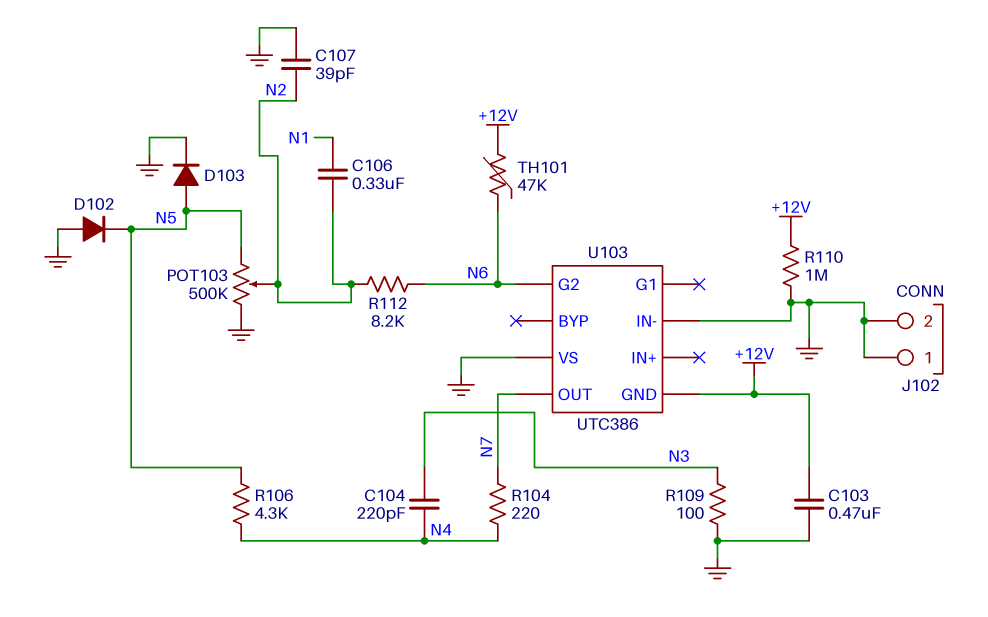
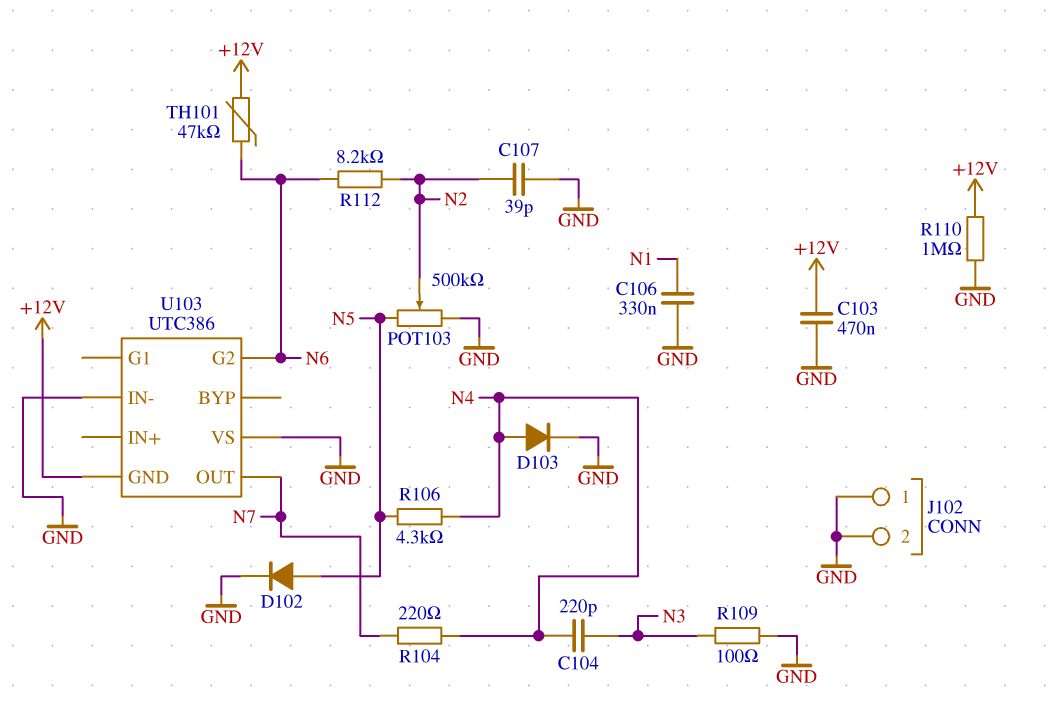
C106: 330nF (N1, N2) -> 330nF (GND, N1)
D102: diode (A GND, K N5) -> diode (A N5, K GND)
D103: diode (A N5, K GND) -> diode (A N4, K GND)

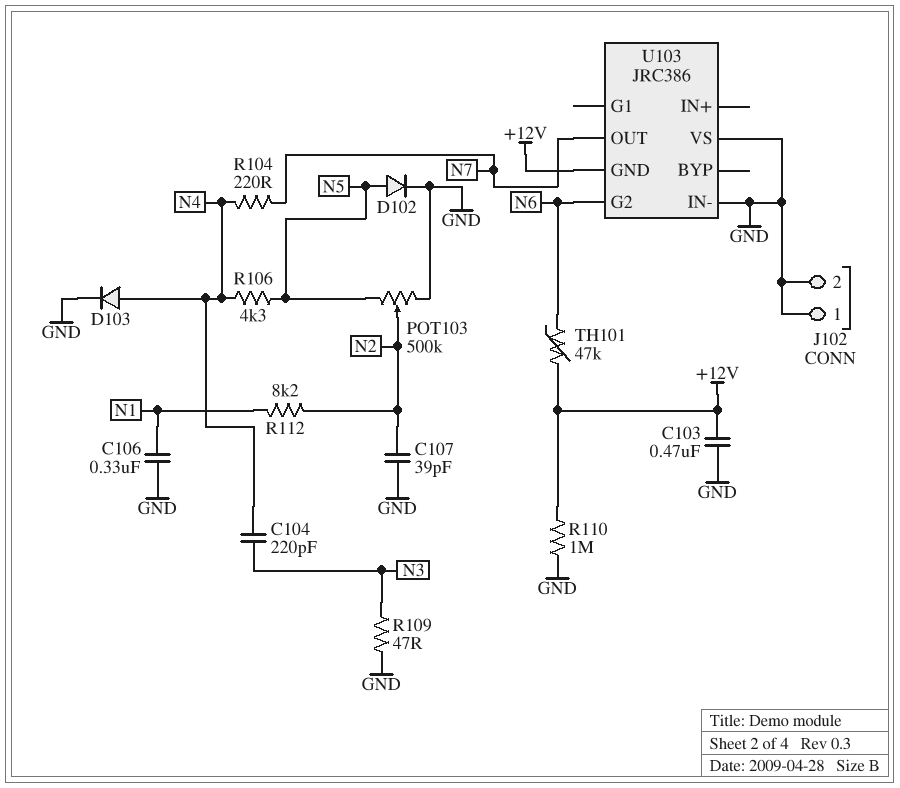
R109: 100 (GND, N3) -> 47 (GND, N3)
R112: 8.2k (N2, N6) -> 8.2k (N1, N2)
U103: UTC386 -> JRC386

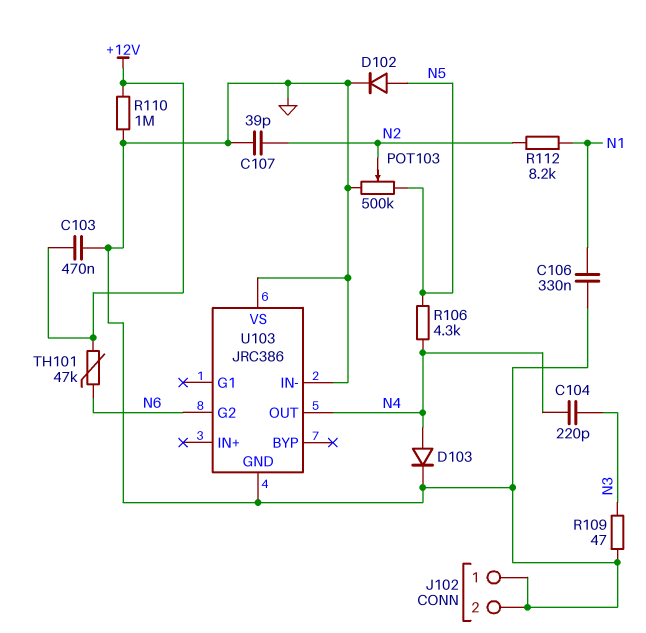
R104: 220 (N4, N7) -> none
U103 pin GND: +12V -> GND
U103 pin OUT: N7 -> N4

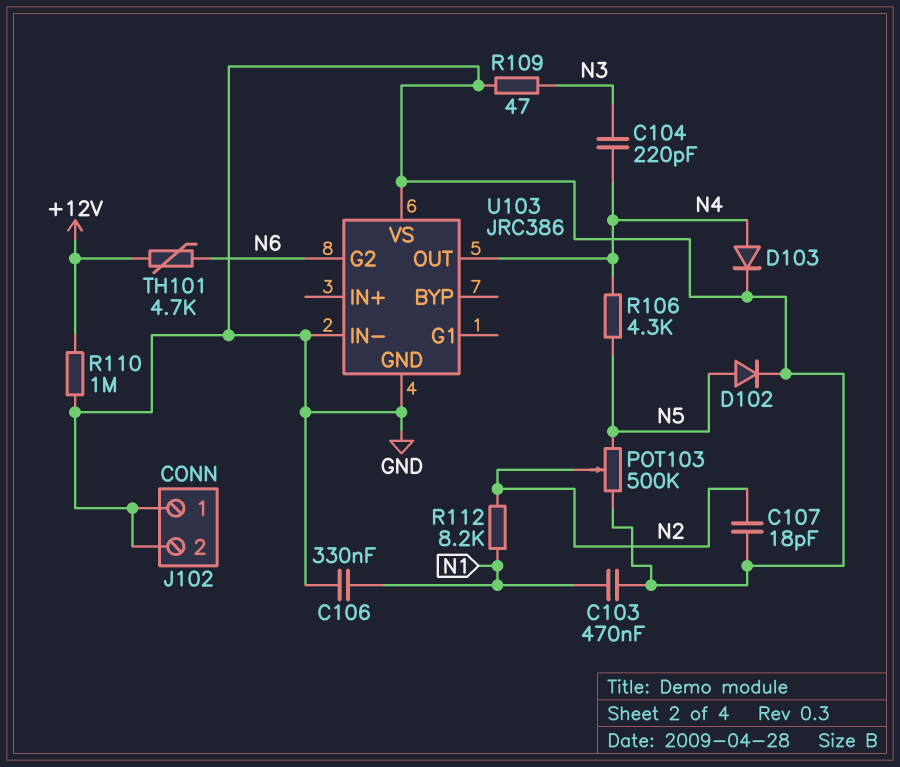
C103: 470nF (+12V, GND) -> 470nF (GND, N1)
C107: 39pF (GND, N2) -> 18pF (GND, N2)
TH101: 47k (+12V, N6) -> 4.7k (+12V, N6)

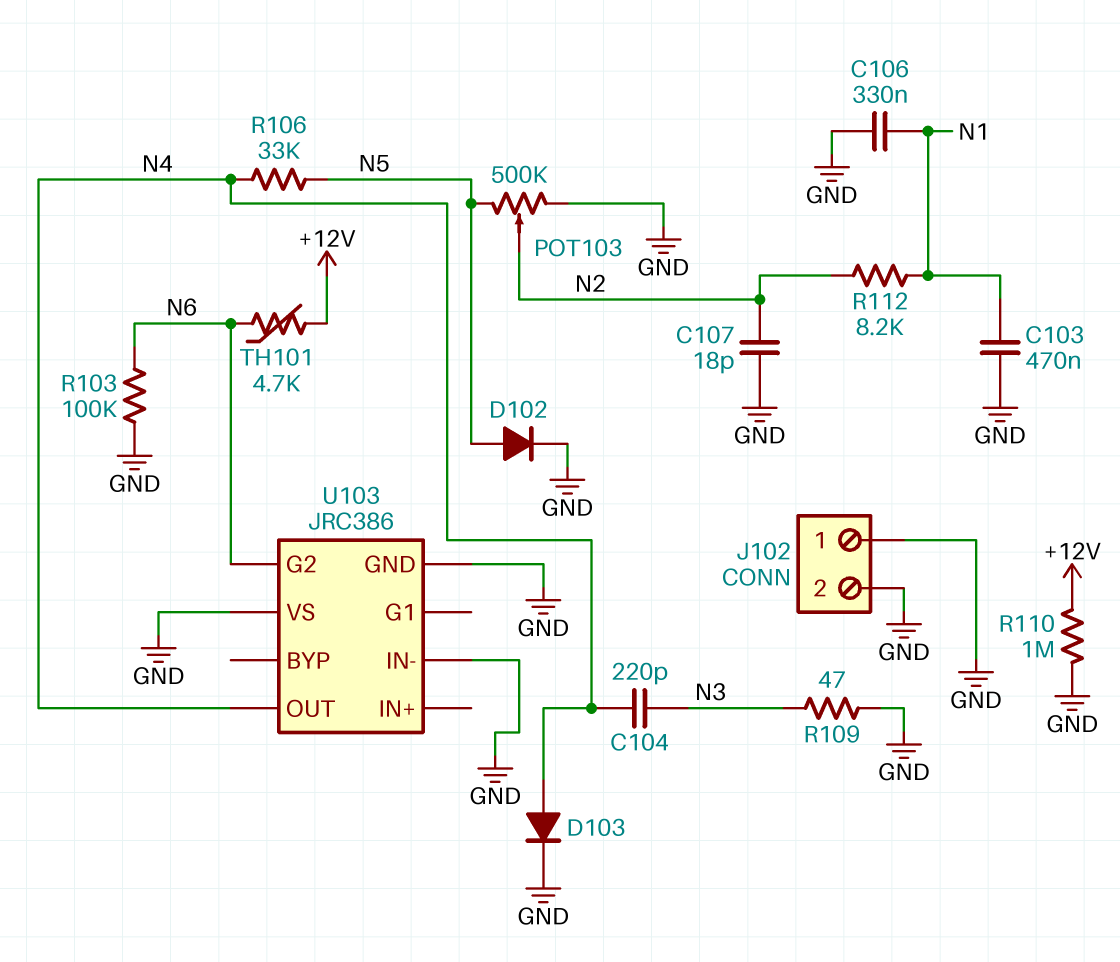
R103: none -> 100k (GND, N6)
R106: 4.3k (N4, N5) -> 33k (N4, N5)

